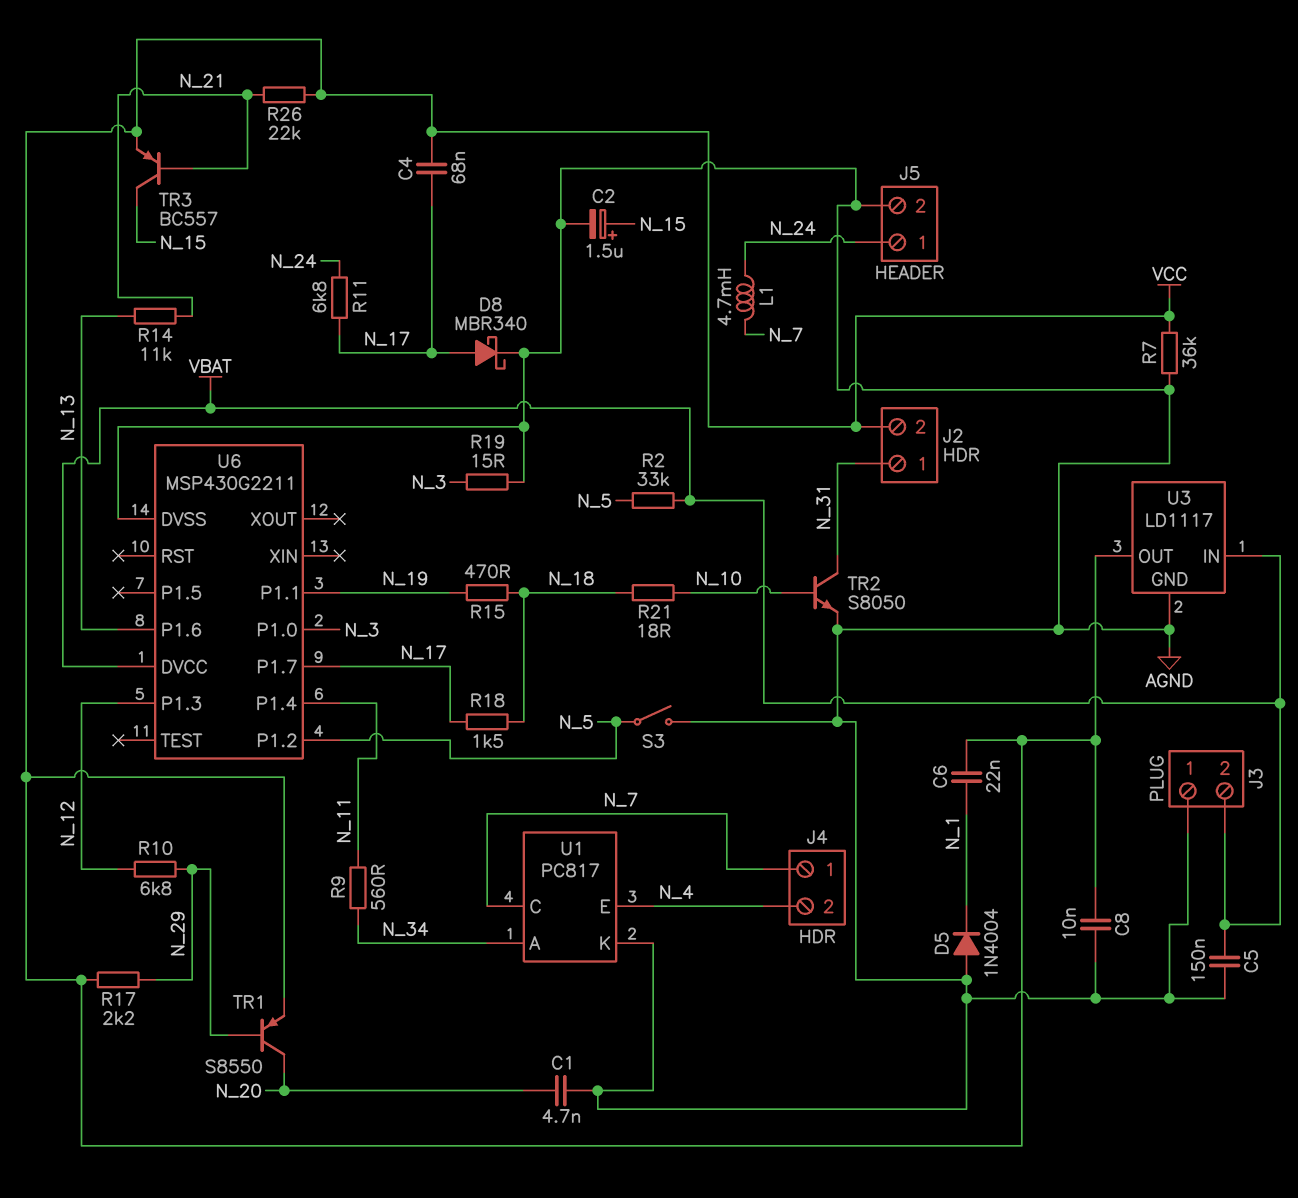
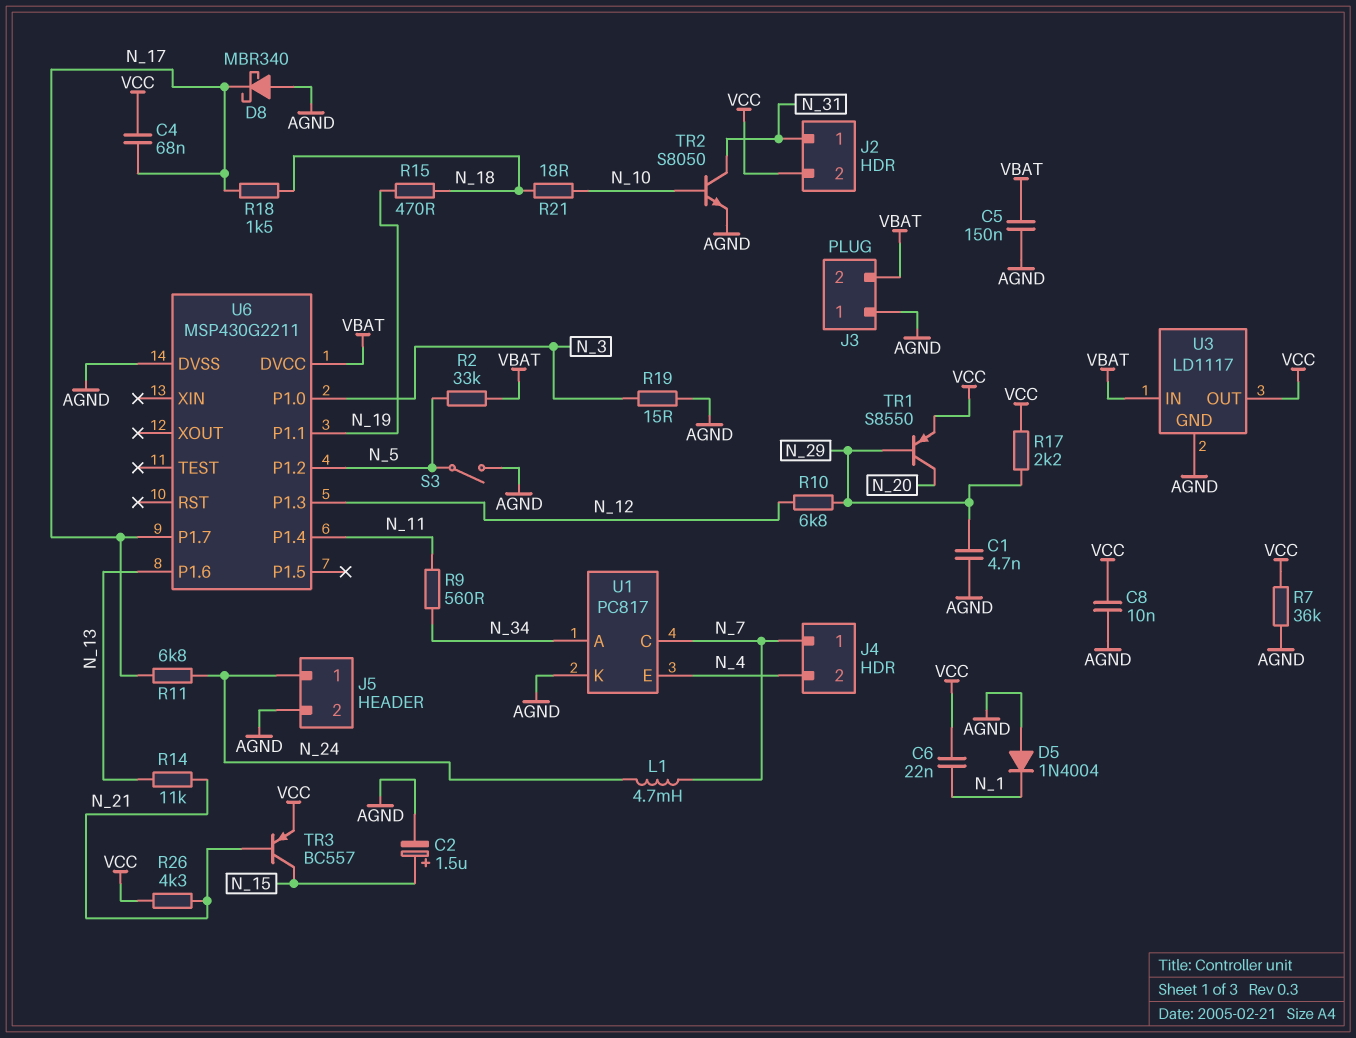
C1: 4.7nF (AGND, N_20) -> 4.7nF (AGND, N_29)
D8: schottky MBR340 (A N_17, K AGND) -> schottky MBR340 (A AGND, K N_17)
R26: 22k (N_21, VCC) -> 4.3k (N_21, VCC)

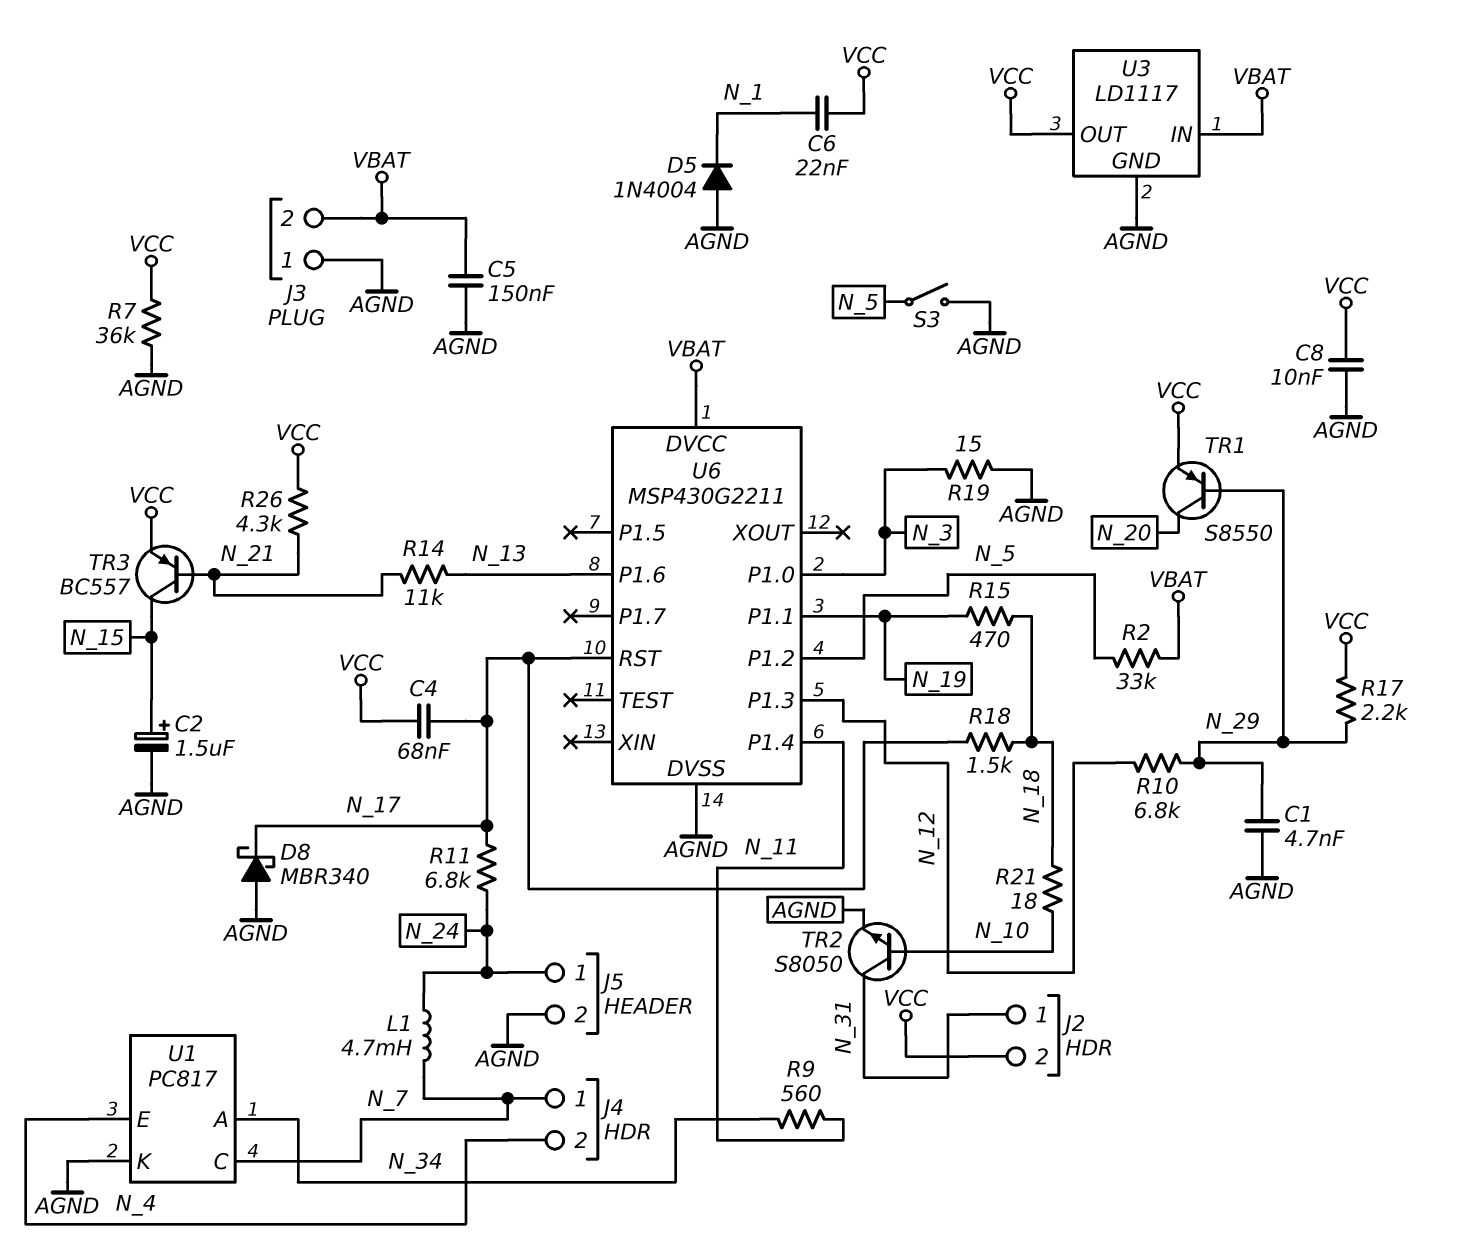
U6 pin P1.7: N_17 -> none
U6 pin RST: none -> N_17

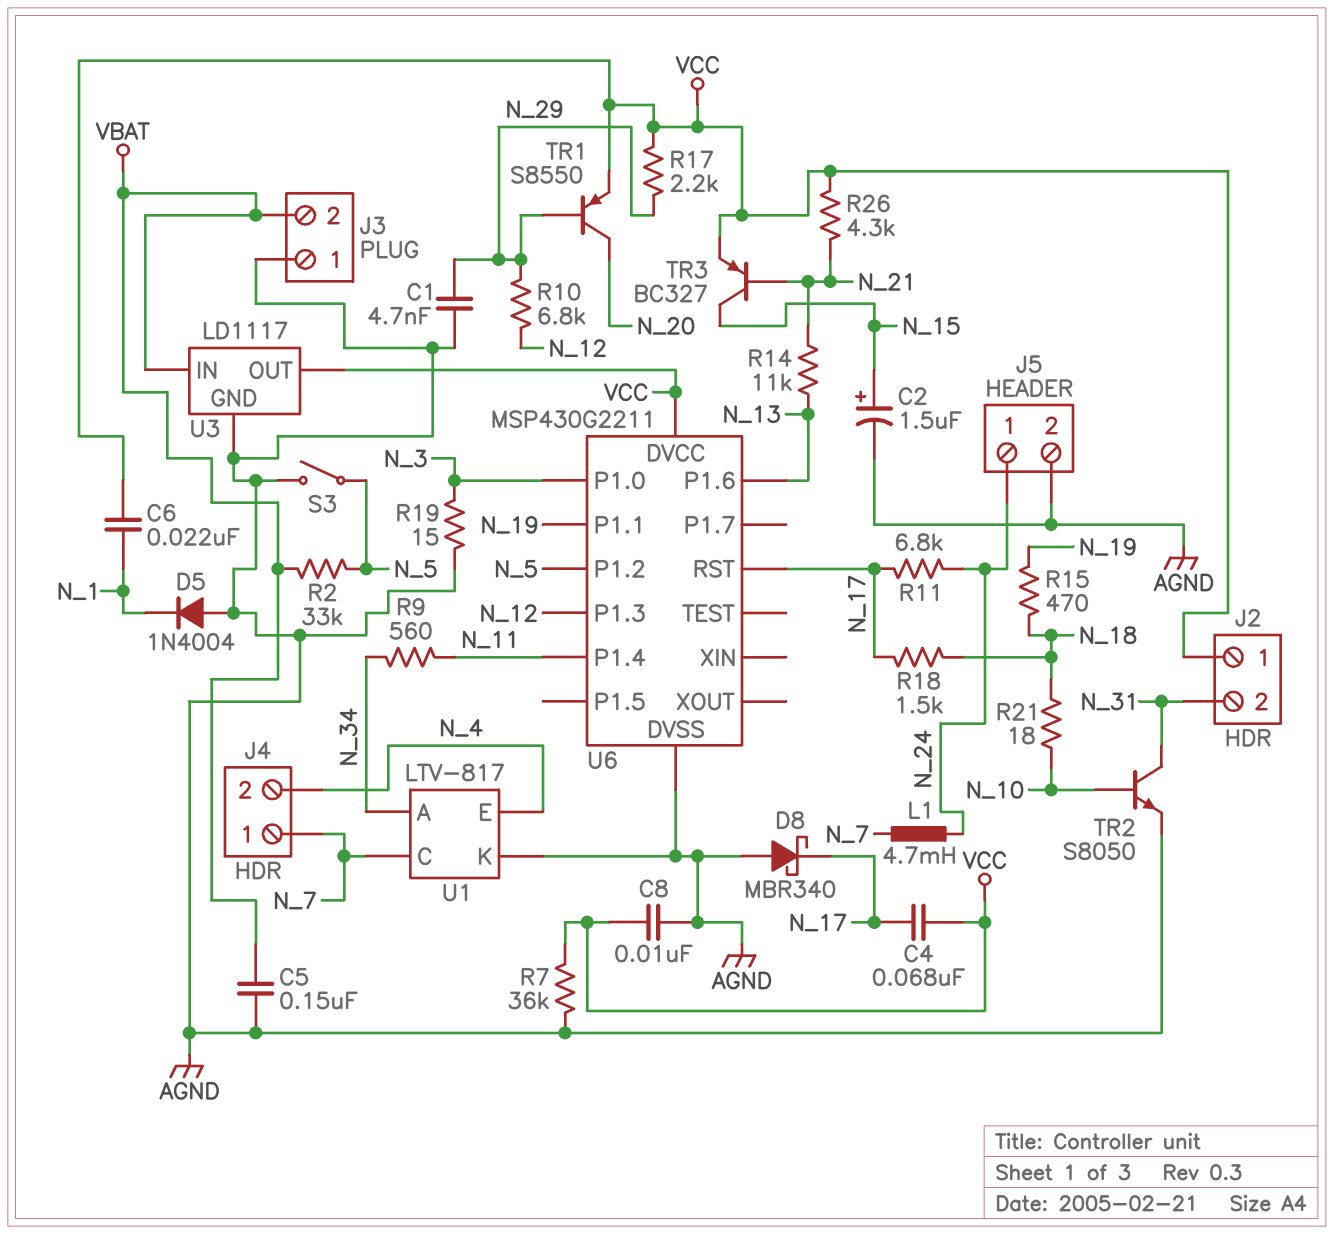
J2 pin 1: N_31 -> VCC
J2 pin 2: VCC -> N_31
TR3: PNP BC557 (B N_21, C N_15, E VCC) -> PNP BC327 (B N_21, C N_15, E VCC)
U1: PC817 -> LTV-817
U6 pin DVCC: VBAT -> VCC

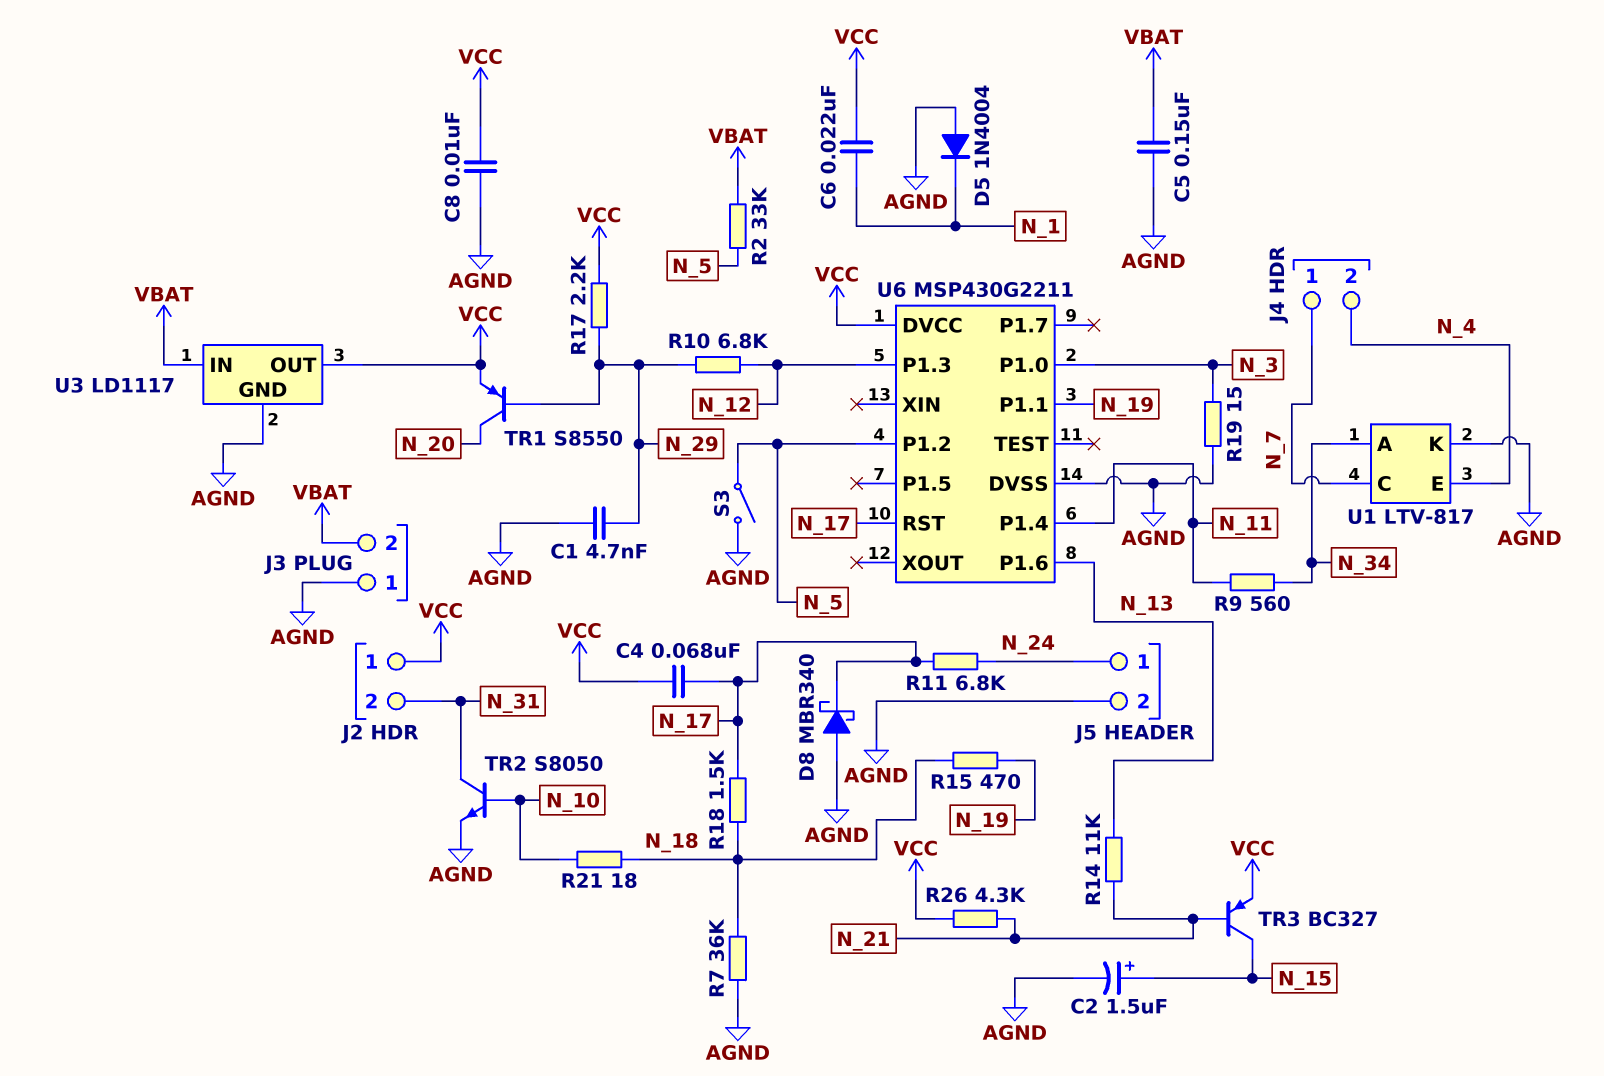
L1: 4.7mH (N_7, N_24) -> none
R7: 36k (AGND, VCC) -> 36k (AGND, N_18)

